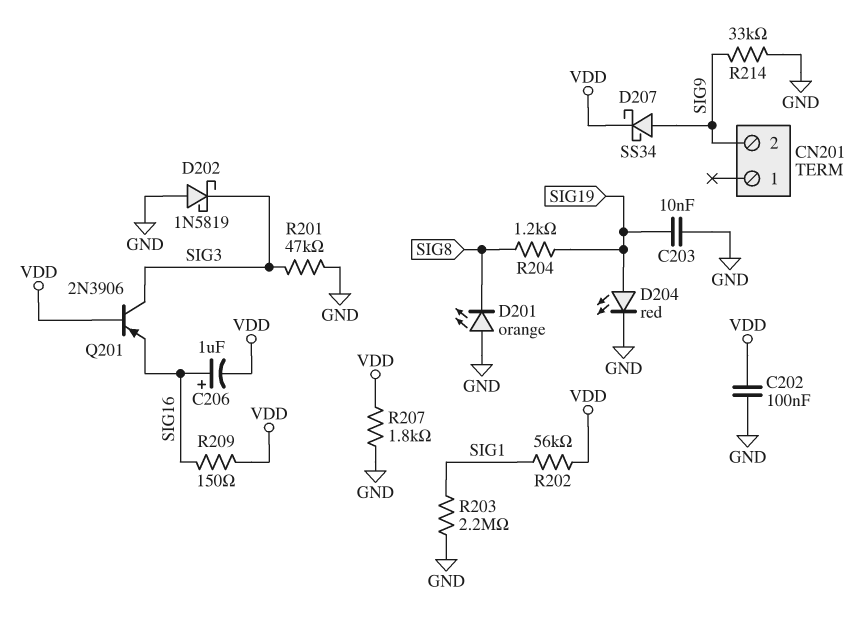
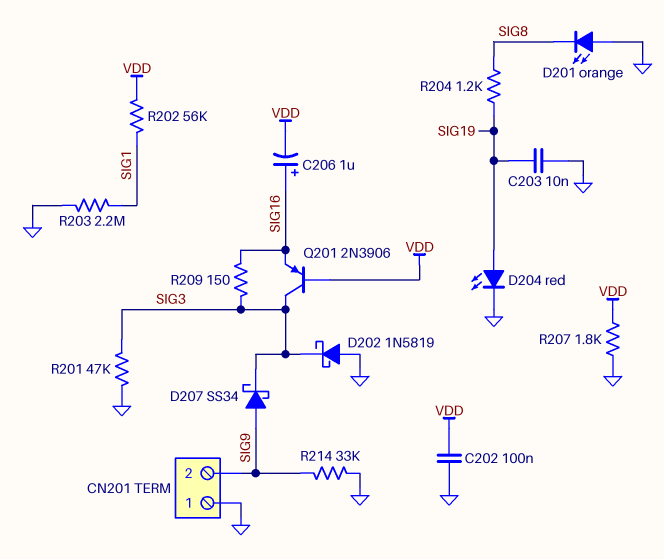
CN201 pin 1: none -> GND
D207: schottky SS34 (A SIG9, K VDD) -> schottky SS34 (A SIG9, K SIG3)
R209: 150 (SIG16, VDD) -> 150 (SIG3, SIG16)

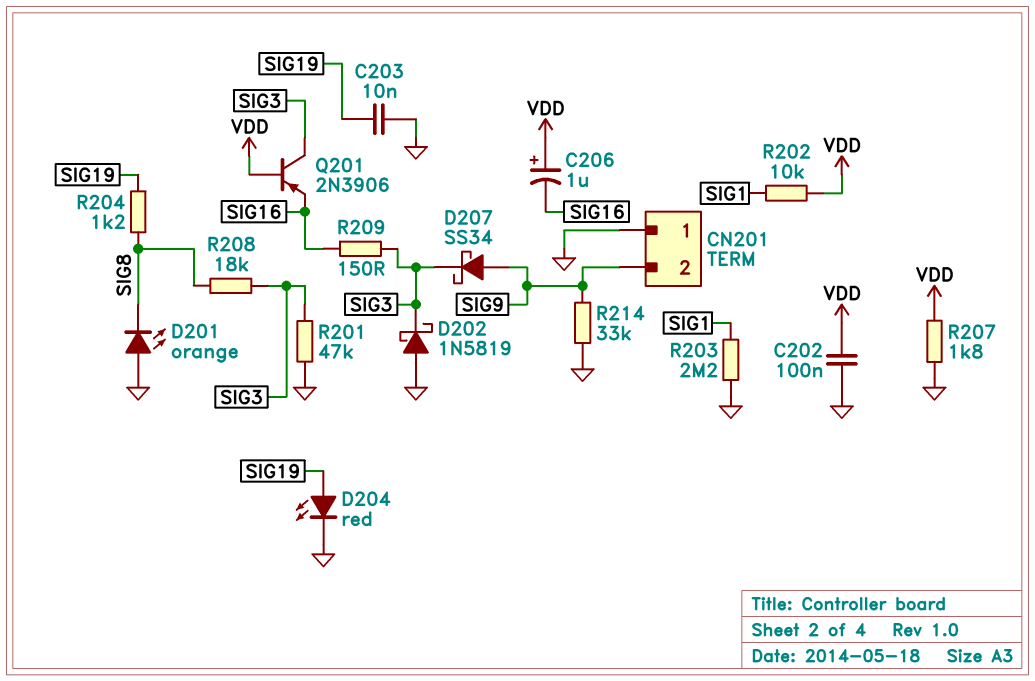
C206: 1uF (plus SIG16, minus VDD) -> 1uF (plus VDD, minus SIG16)
R202: 56k (SIG1, VDD) -> 10k (SIG1, VDD)
R208: none -> 18k (SIG3, SIG8)

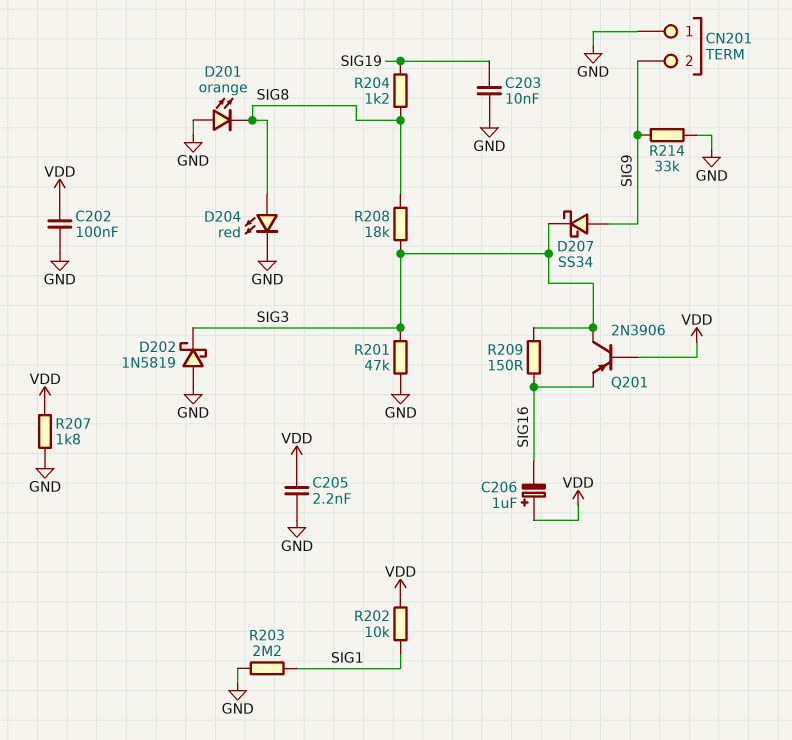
C205: none -> 2.2nF (GND, VDD)
D204: LED red (A SIG19, K GND) -> LED red (A SIG8, K GND)

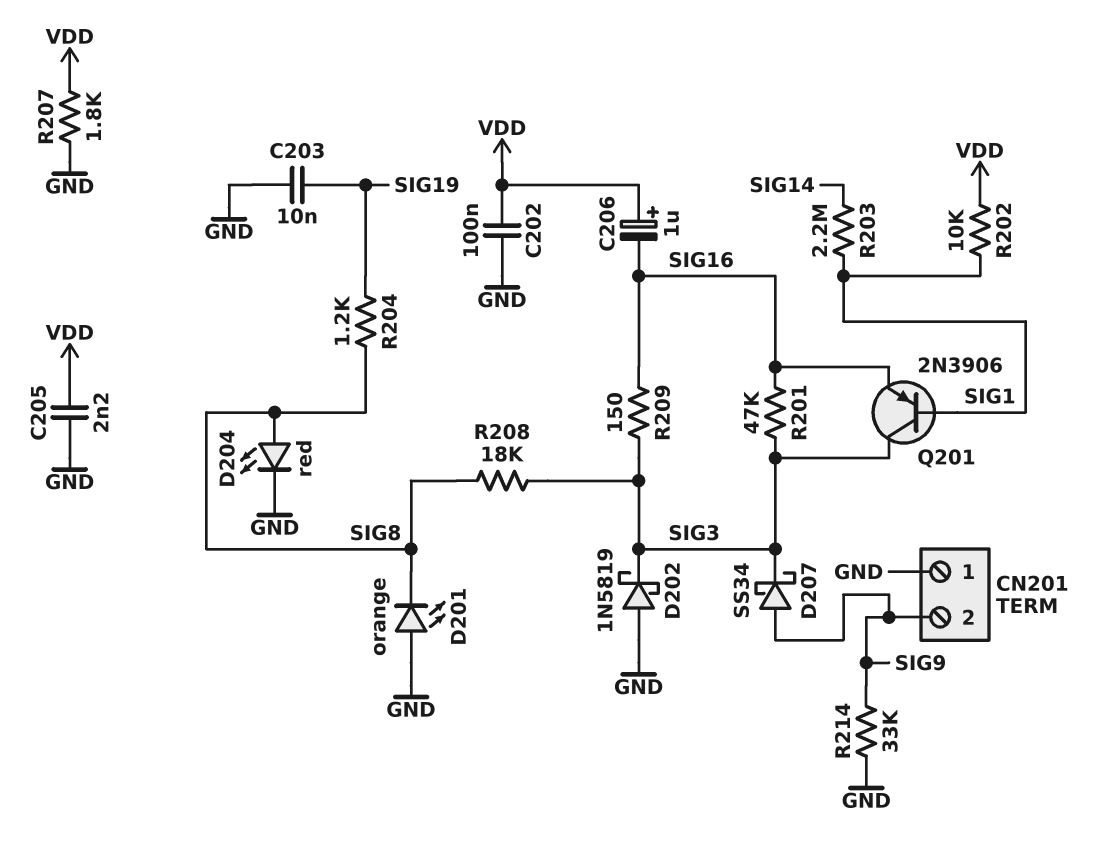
Q201: PNP 2N3906 (B VDD, C SIG3, E SIG16) -> PNP 2N3906 (B SIG1, C SIG3, E SIG16)
R201: 47k (GND, SIG3) -> 47k (SIG3, SIG16)
R203: 2.2M (GND, SIG1) -> 2.2M (SIG1, SIG14)

